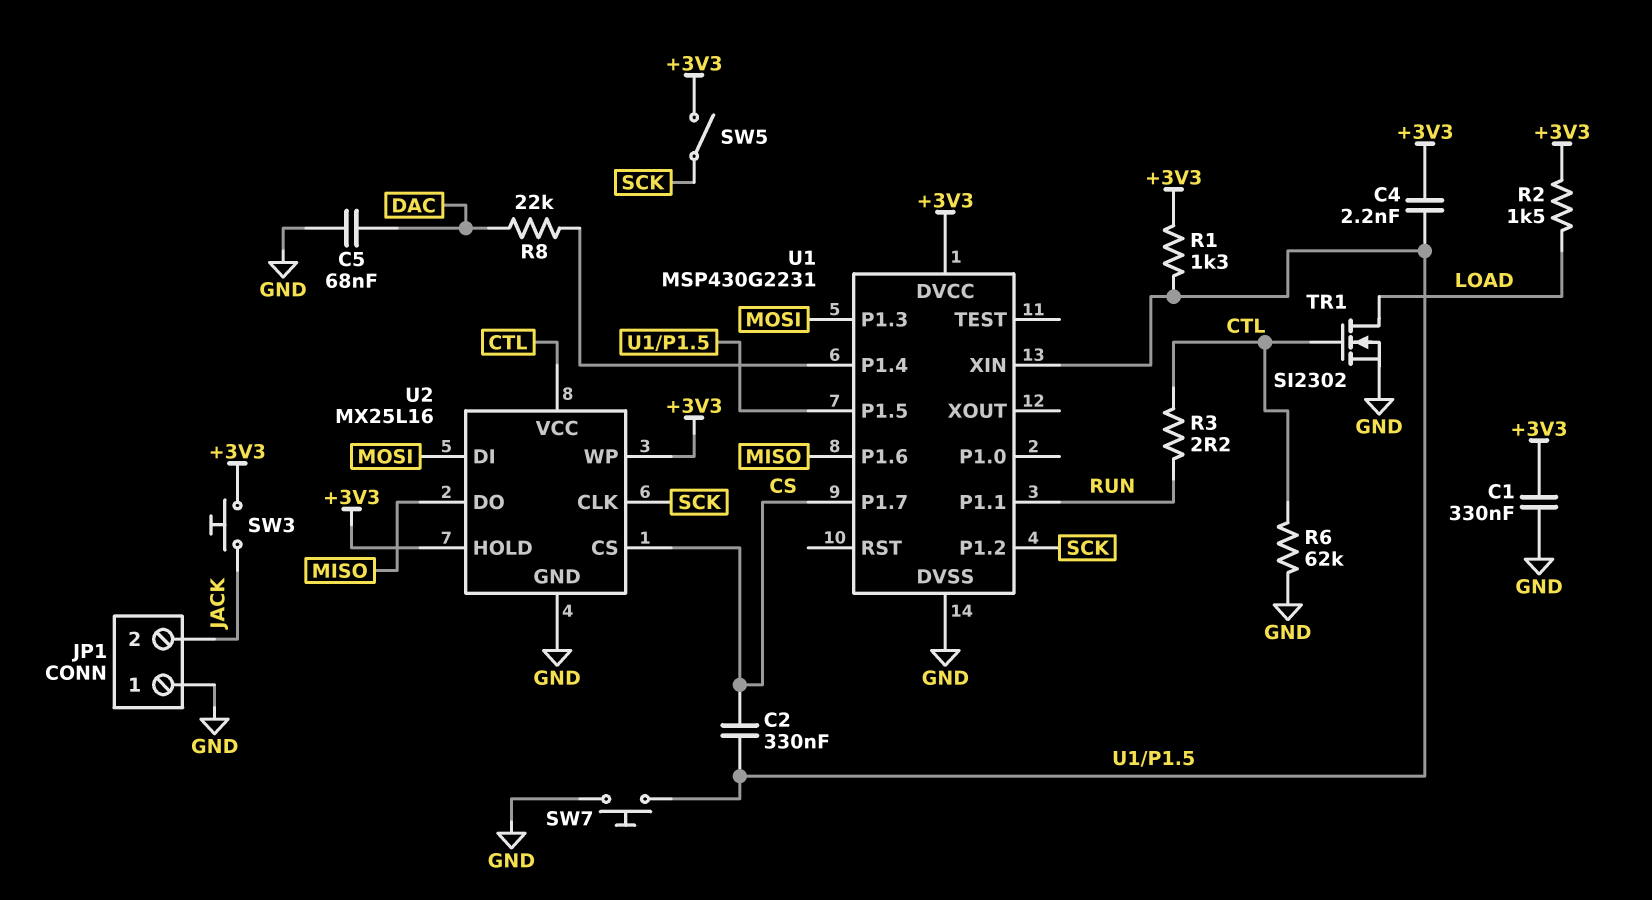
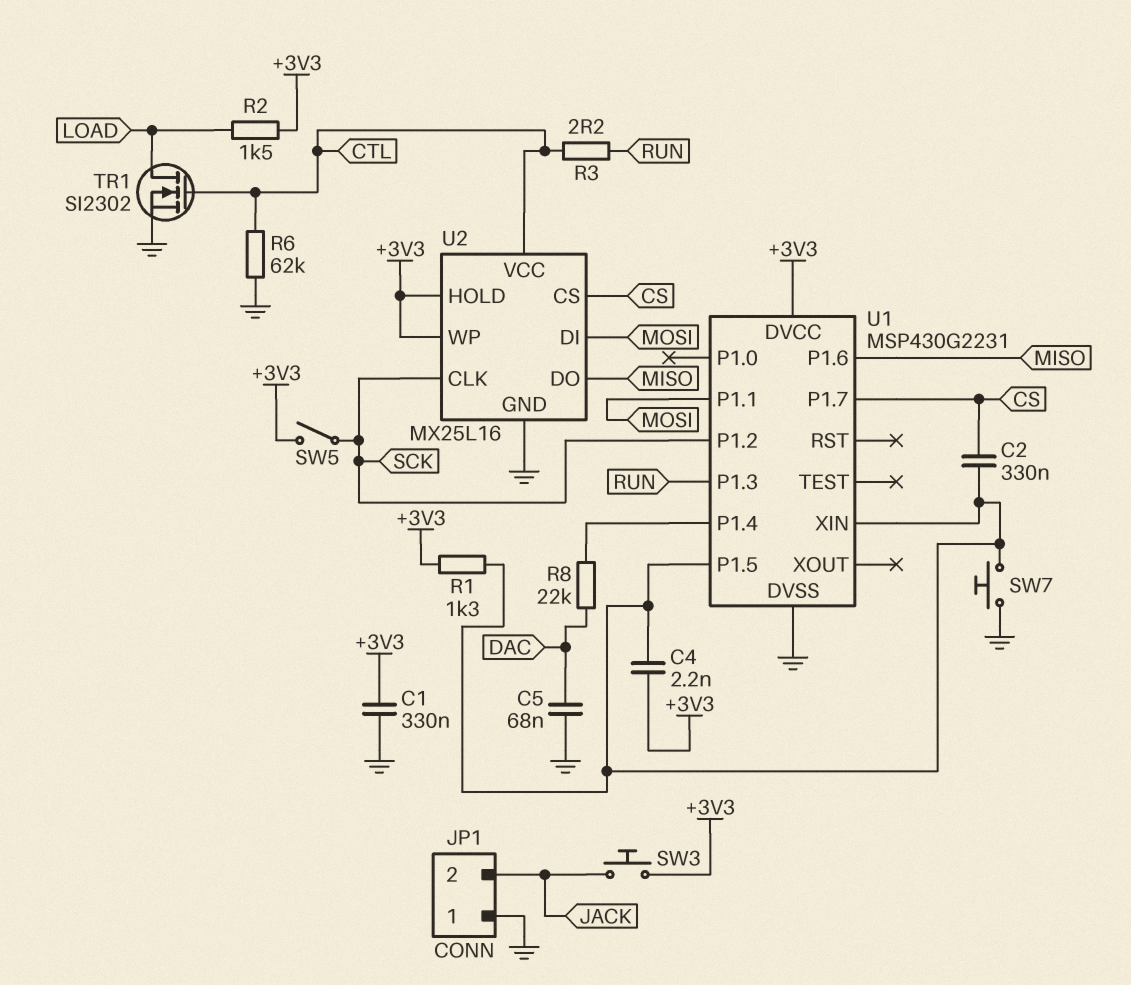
U1 pin P1.1: RUN -> MOSI
U1 pin P1.3: MOSI -> RUN

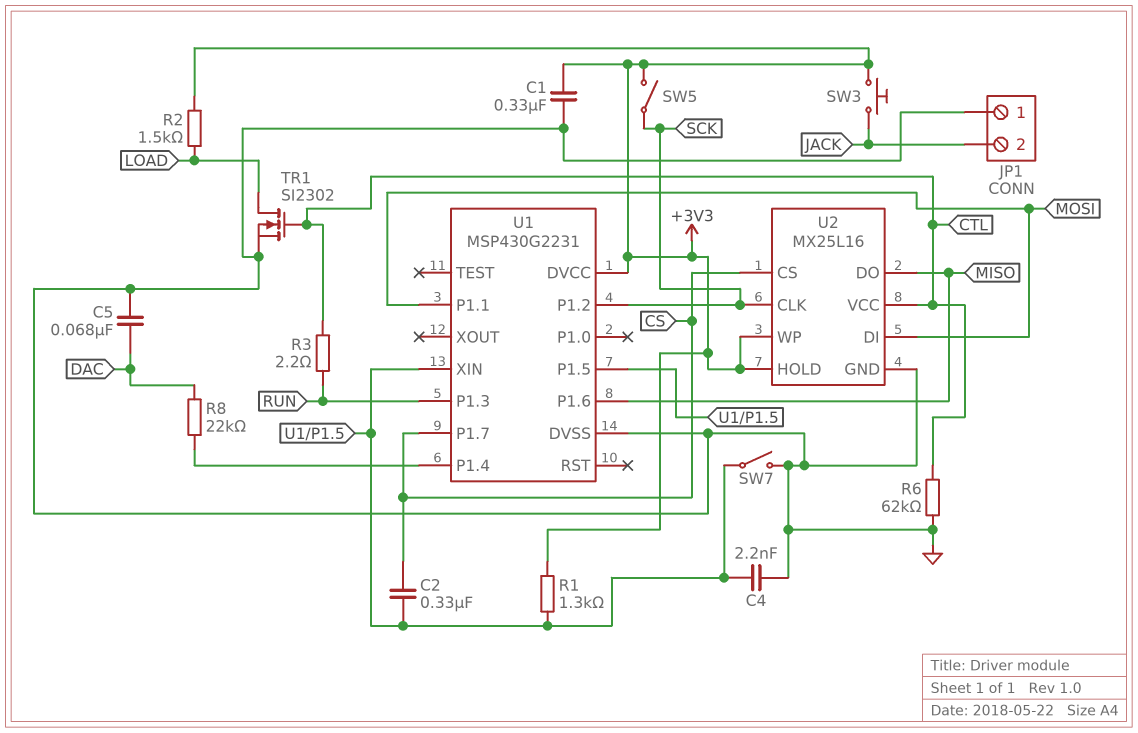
C4: 2.2nF (+3V3, U1/P1.5) -> 2.2nF (GND, U1/P1.5)
SW7: button (GND, U1/P1.5) -> switch (GND, U1/P1.5)

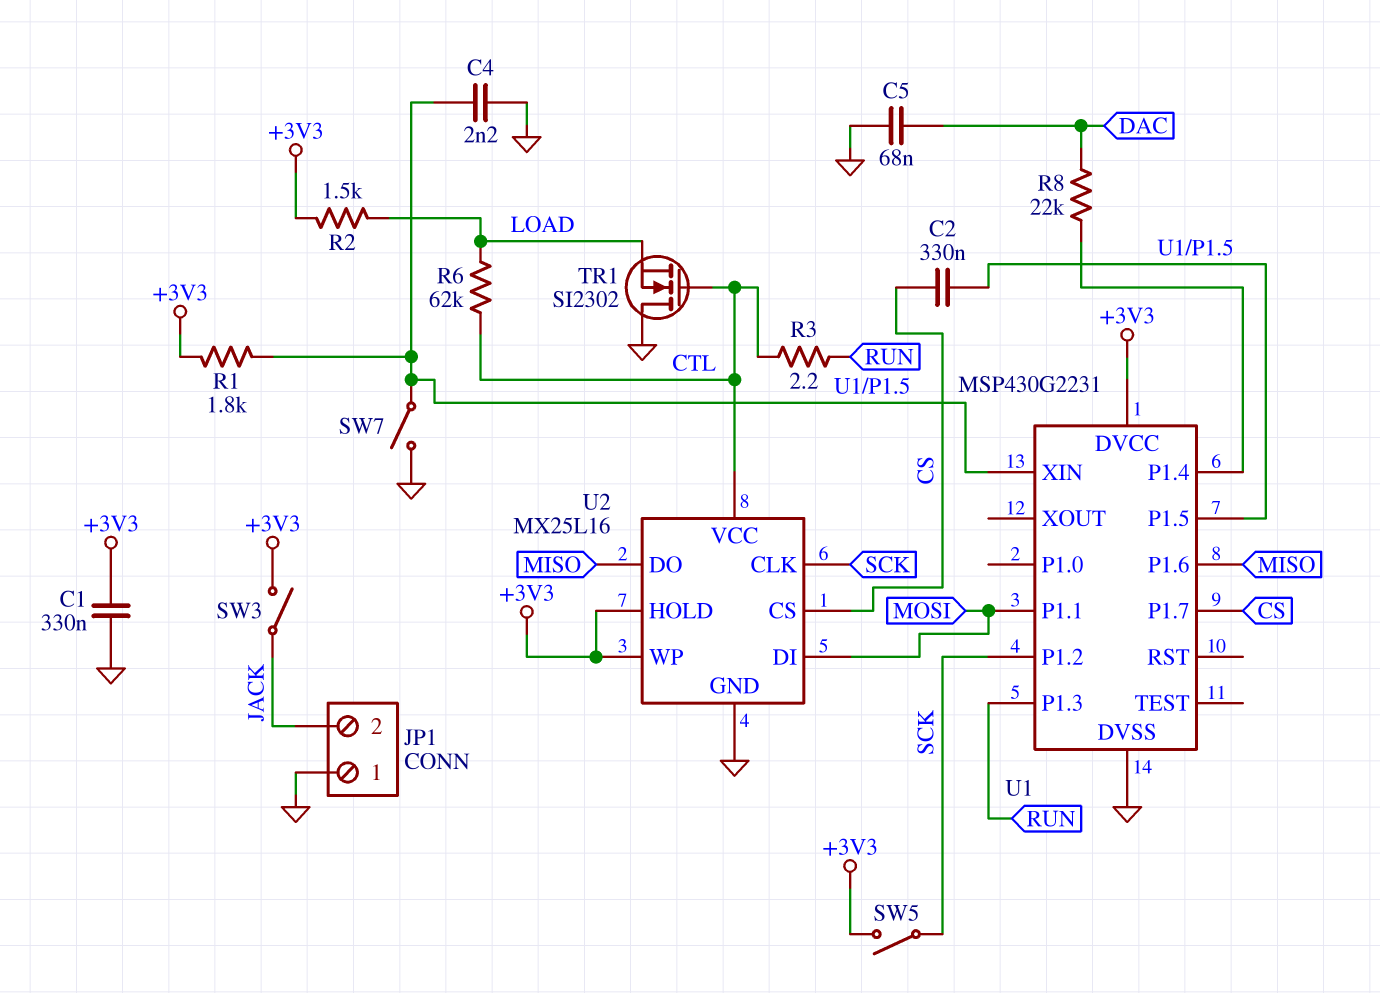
R1: 1.3k (+3V3, U1/P1.5) -> 1.8k (+3V3, U1/P1.5)
R6: 62k (CTL, GND) -> 62k (CTL, LOAD)
SW3: button (+3V3, JACK) -> switch (+3V3, JACK)
TR1: NMOS SI2302 (G CTL, D LOAD, S GND) -> NMOS SI2302 (G CTL, D GND, S LOAD)

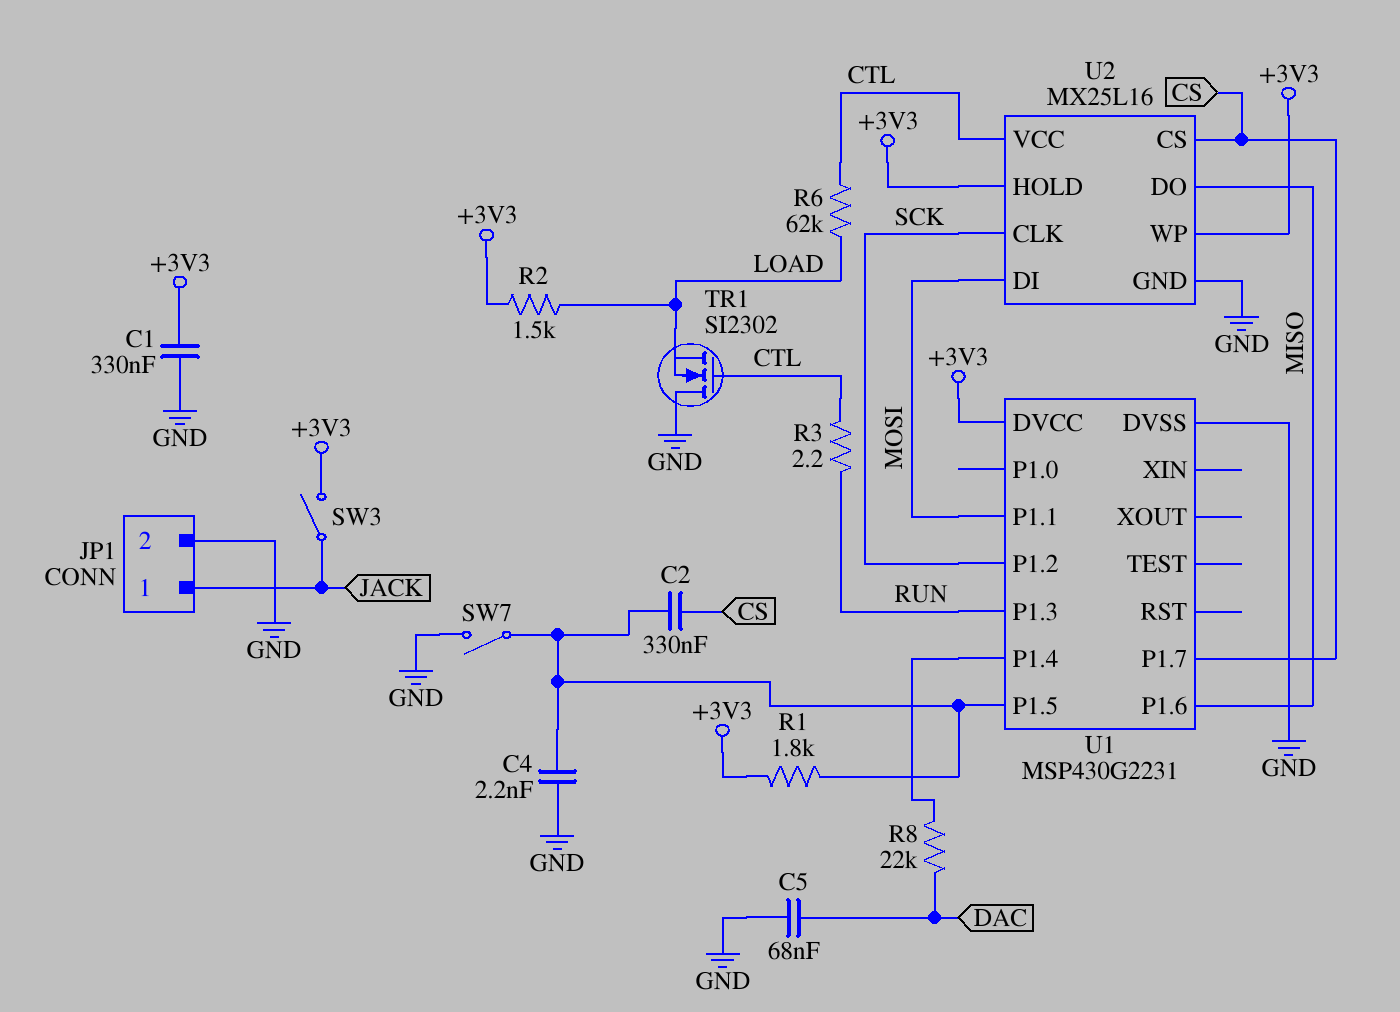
JP1 pin 1: GND -> JACK
JP1 pin 2: JACK -> GND
SW5: switch (+3V3, SCK) -> none
U1 pin XIN: U1/P1.5 -> none

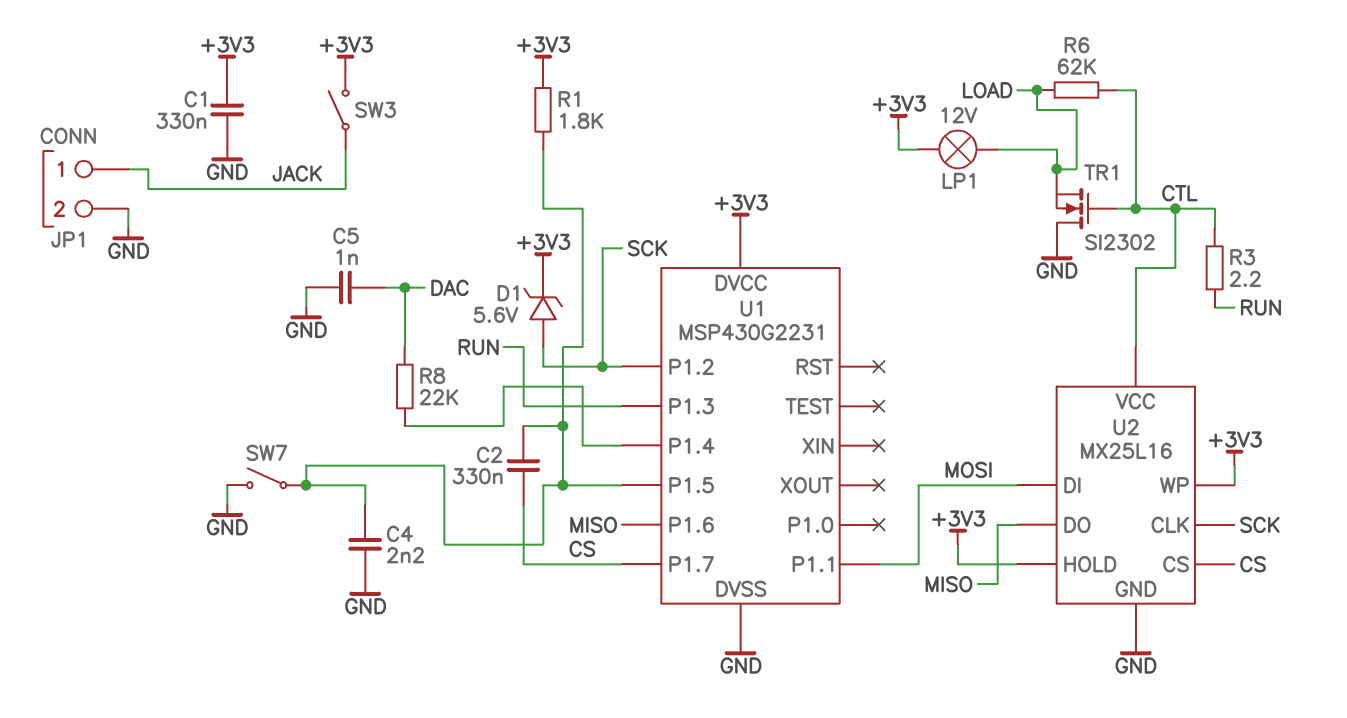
C5: 68nF (DAC, GND) -> 1nF (DAC, GND)
D1: none -> zener 5.6V (A SCK, K +3V3)
LP1: none -> lamp 12V (+3V3, LOAD)
R2: 1.5k (+3V3, LOAD) -> none

